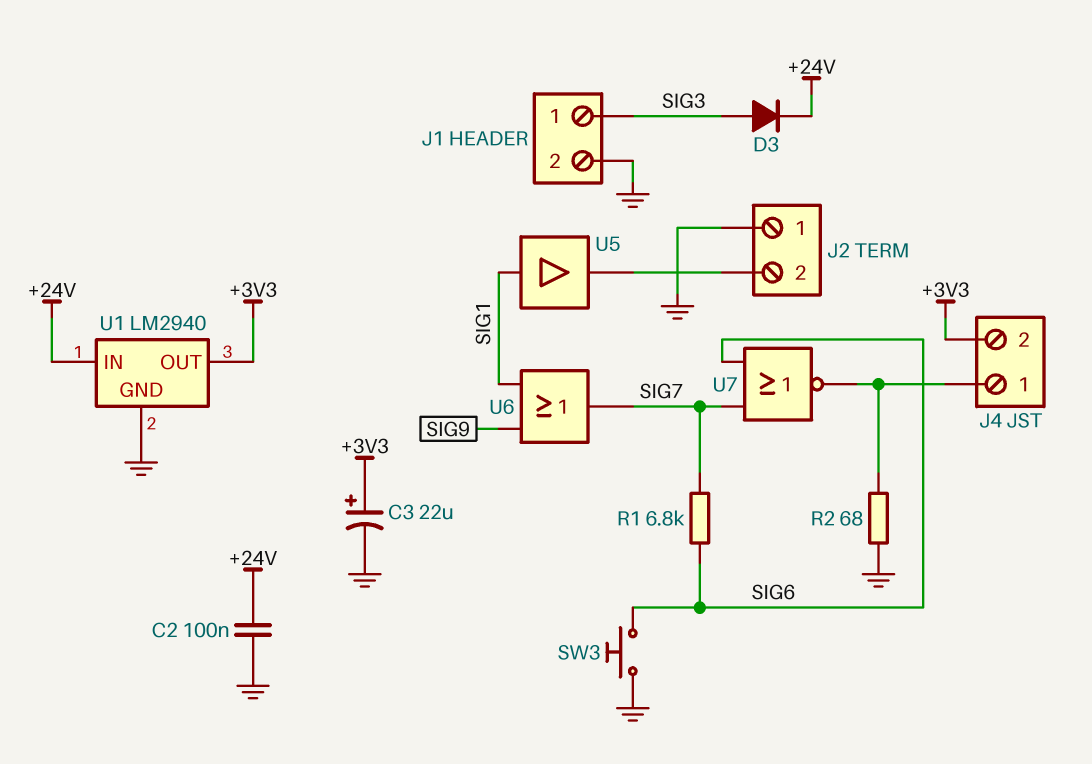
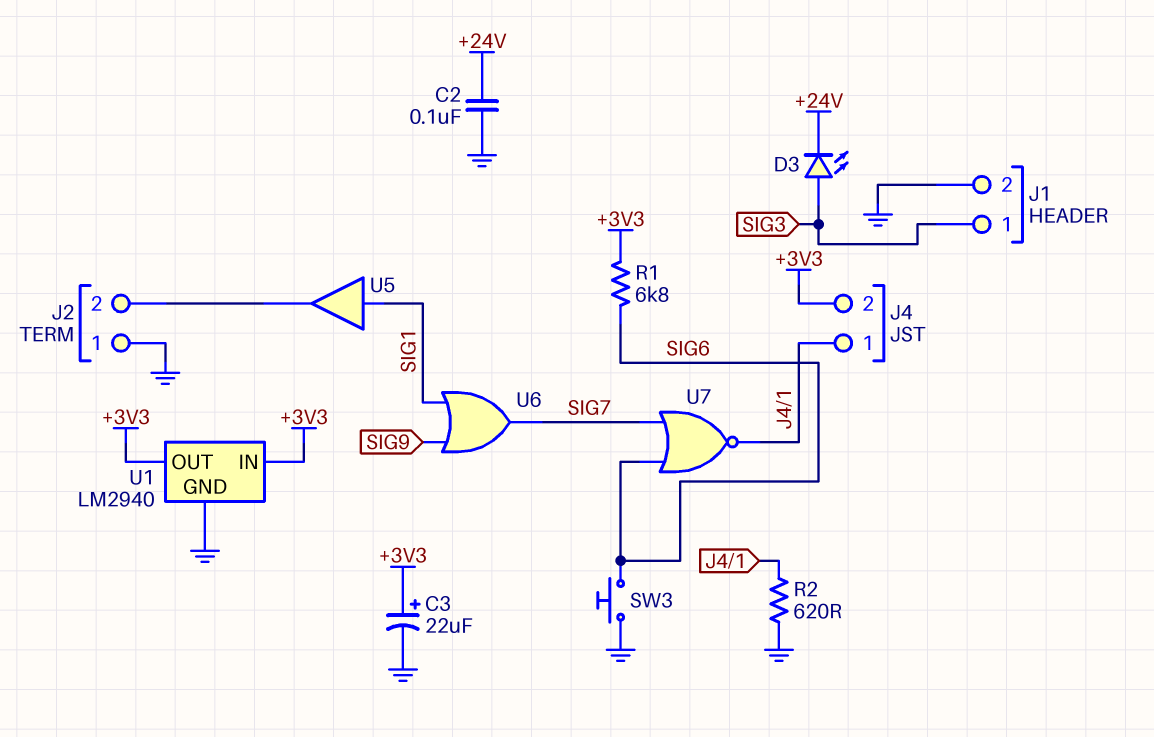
D3: diode (A SIG3, K +24V) -> LED (A SIG3, K +24V)
R1: 6.8k (SIG6, SIG7) -> 6.8k (+3V3, SIG6)
R2: 68 (GND, J4/1) -> 620 (GND, J4/1)
U1 pin IN: +24V -> +3V3

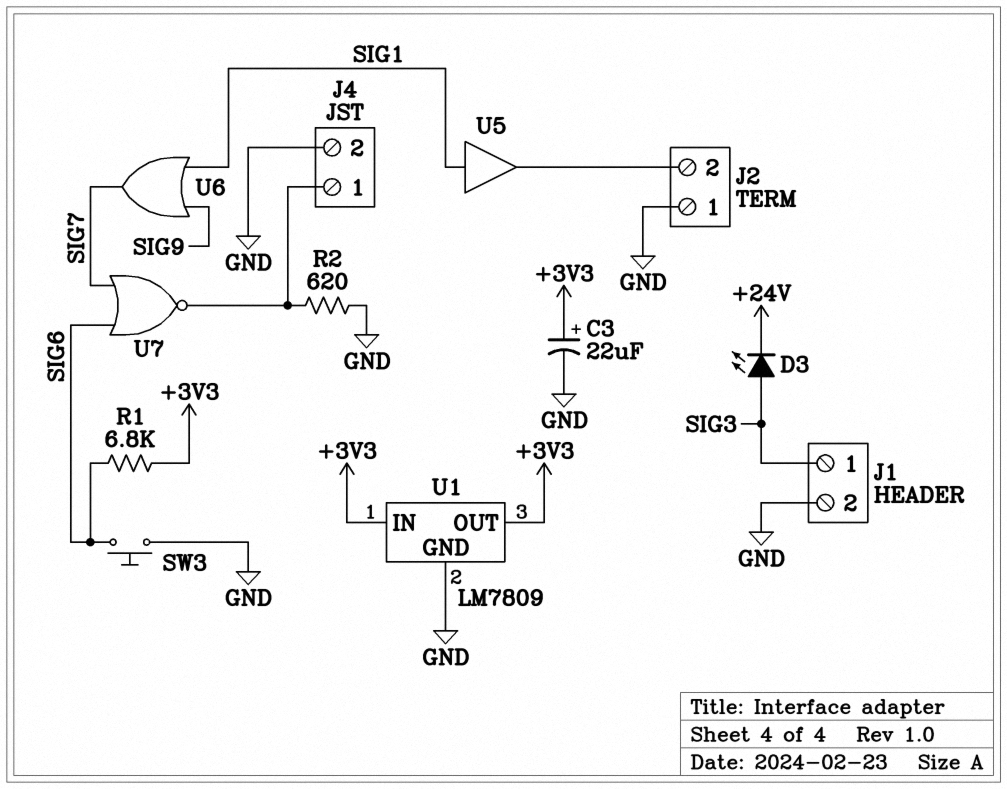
C2: 100nF (+24V, GND) -> none
J4 pin 2: +3V3 -> GND
U1: LM2940 -> LM7809

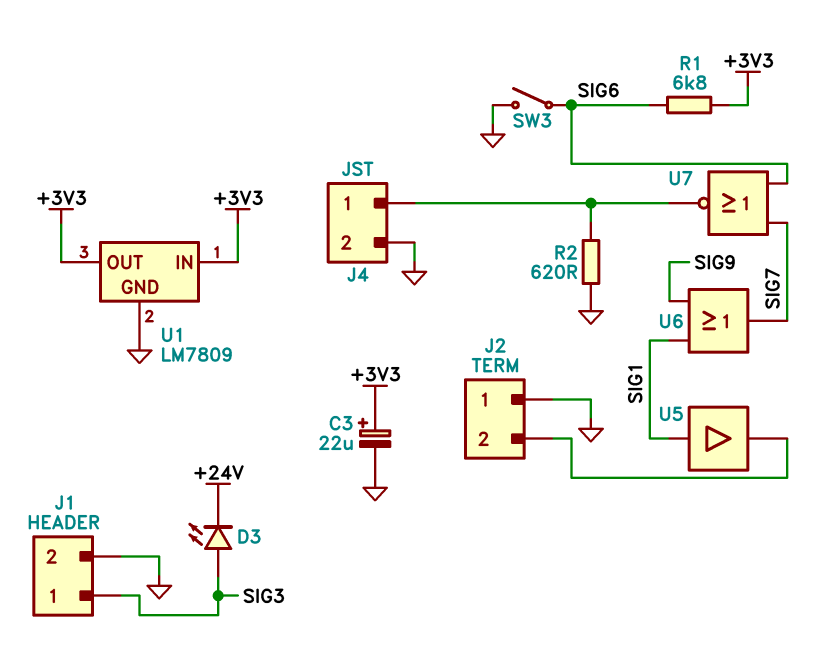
SW3: button (GND, SIG6) -> switch (GND, SIG6)

